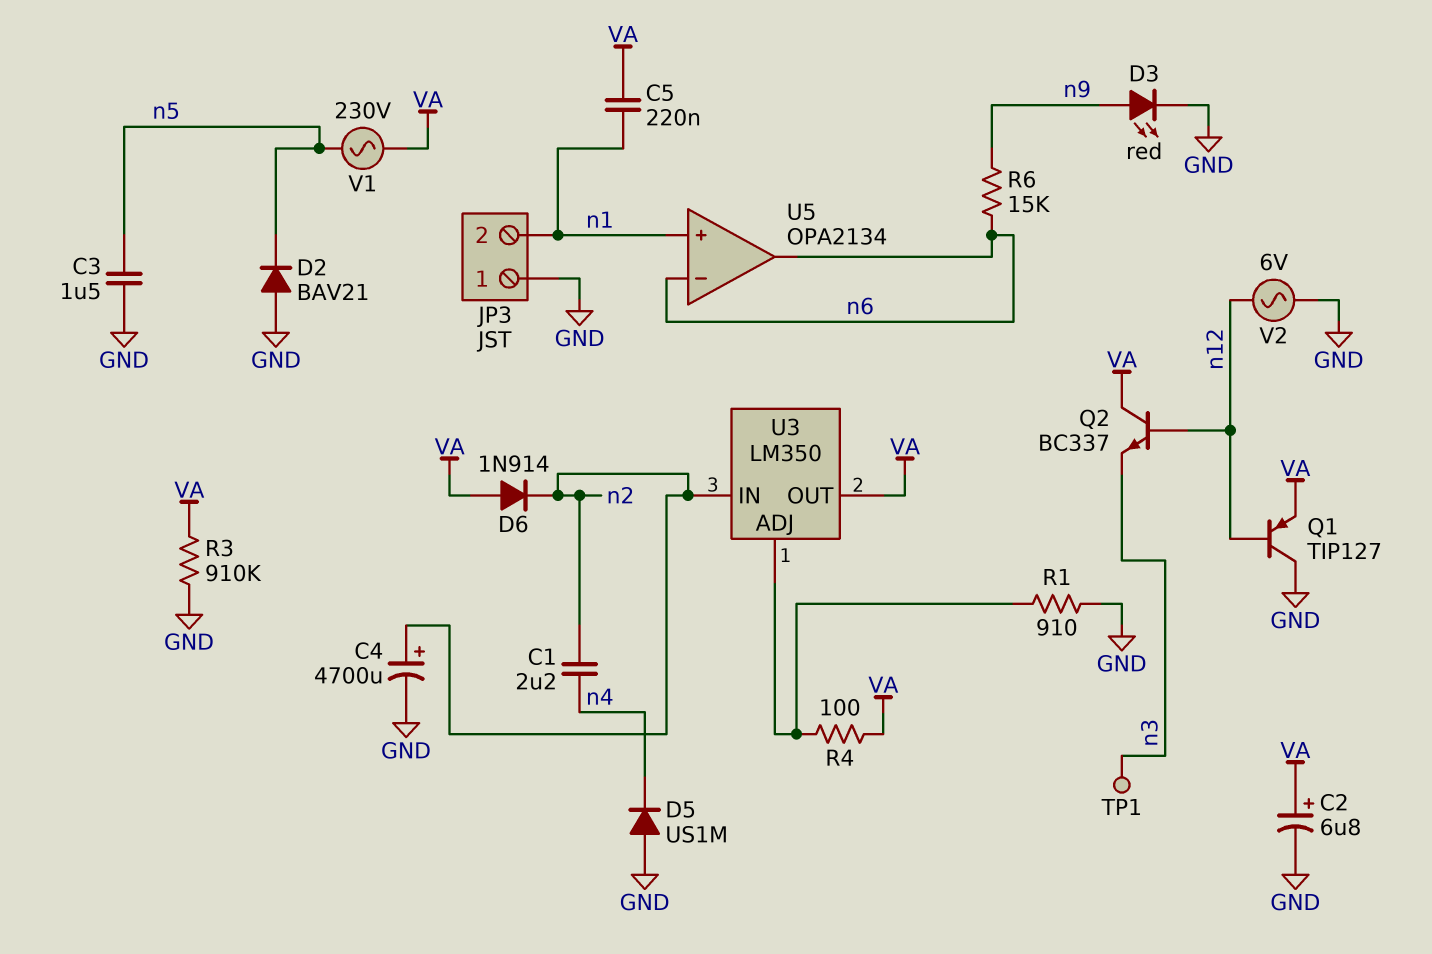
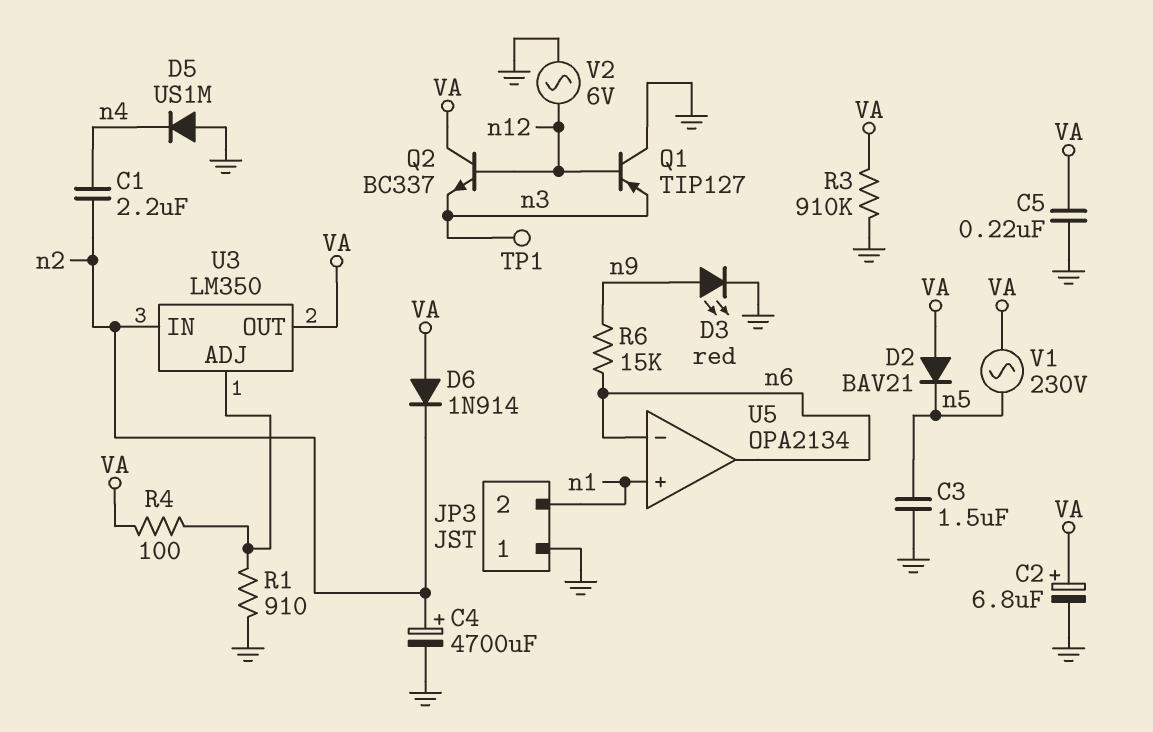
C5: 220nF (VA, n1) -> 220nF (GND, VA)
D2: diode BAV21 (A GND, K n5) -> diode BAV21 (A VA, K n5)
Q1: PNP TIP127 (B n12, C GND, E VA) -> PNP TIP127 (B n12, C GND, E n3)

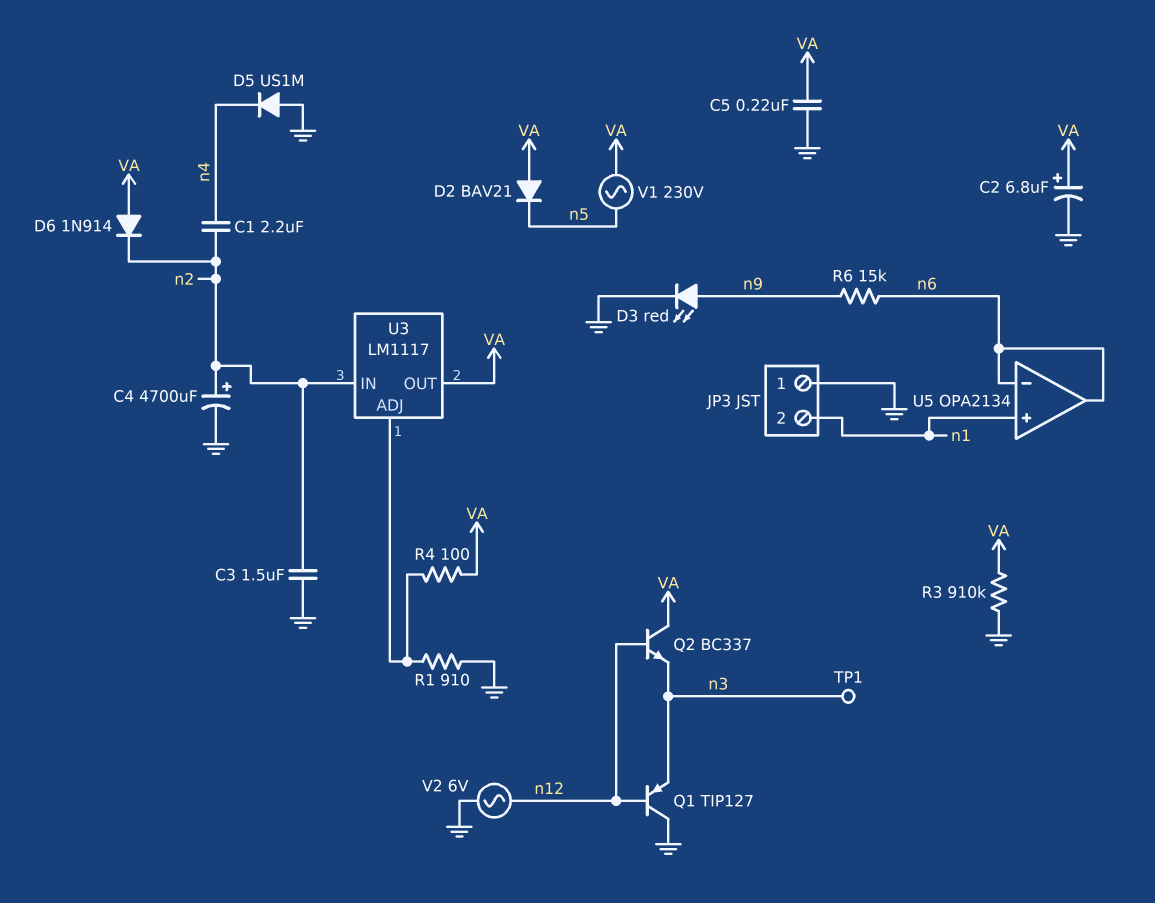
C3: 1.5uF (GND, n5) -> 1.5uF (GND, n2)
U3: LM350 -> LM1117

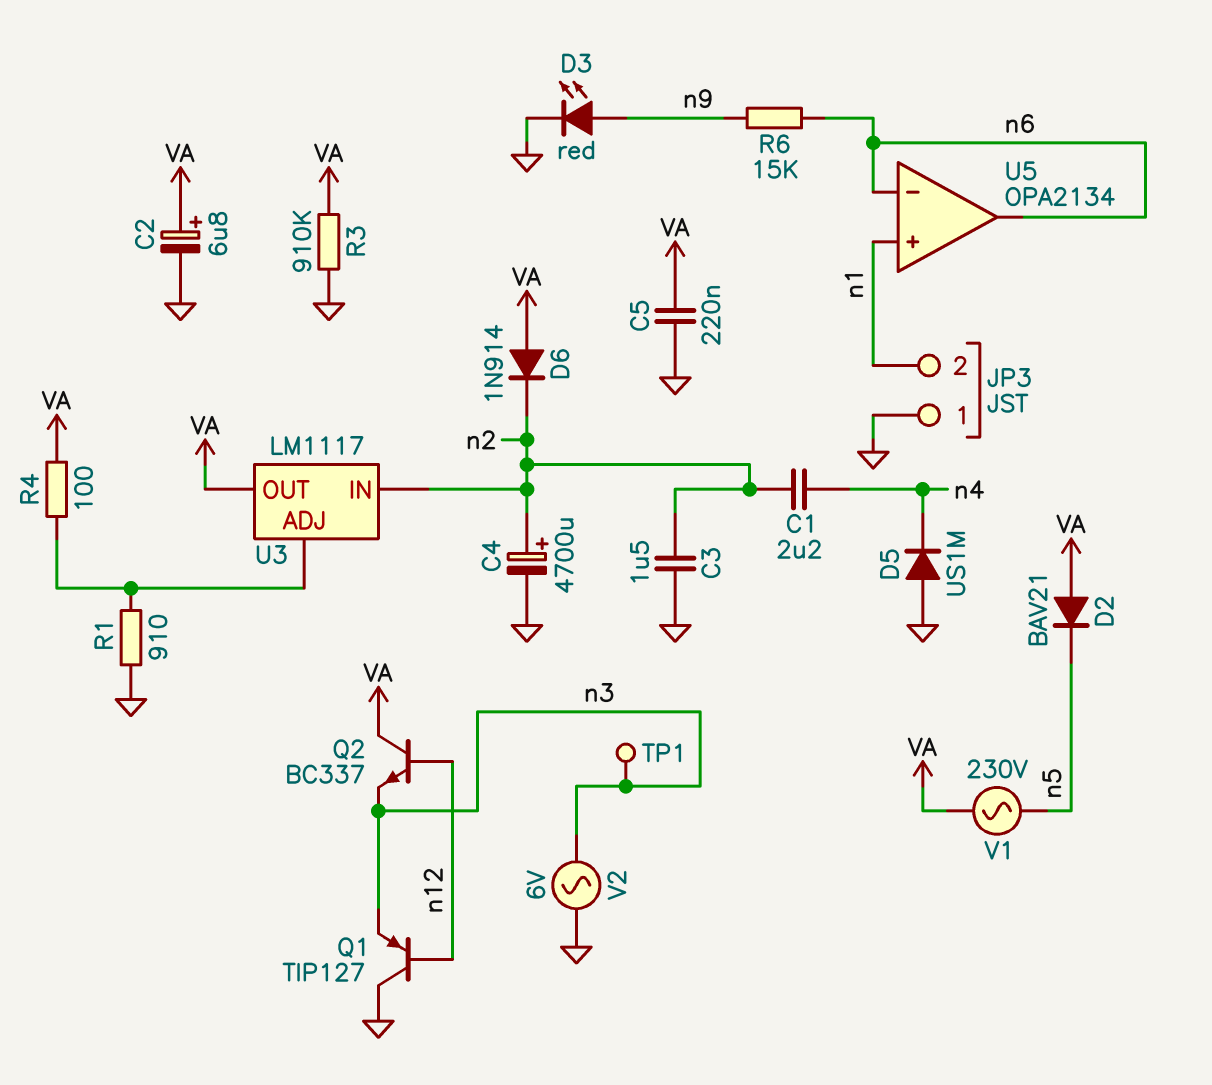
V2: AC 6V (GND, n12) -> AC 6V (GND, n3)

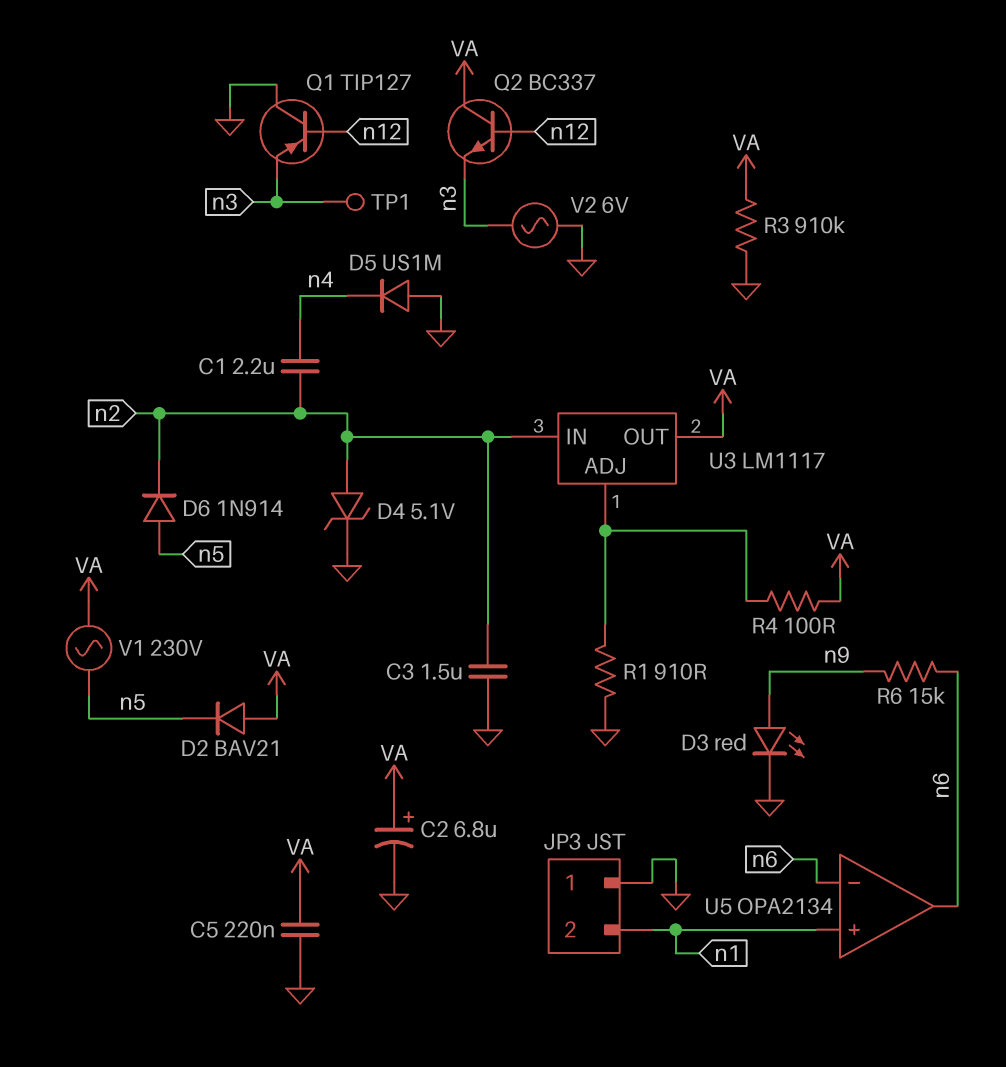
C4: 4700uF (plus n2, minus GND) -> none
D4: none -> zener 5.1V (A n2, K GND)
D6: diode 1N914 (A VA, K n2) -> diode 1N914 (A n5, K n2)

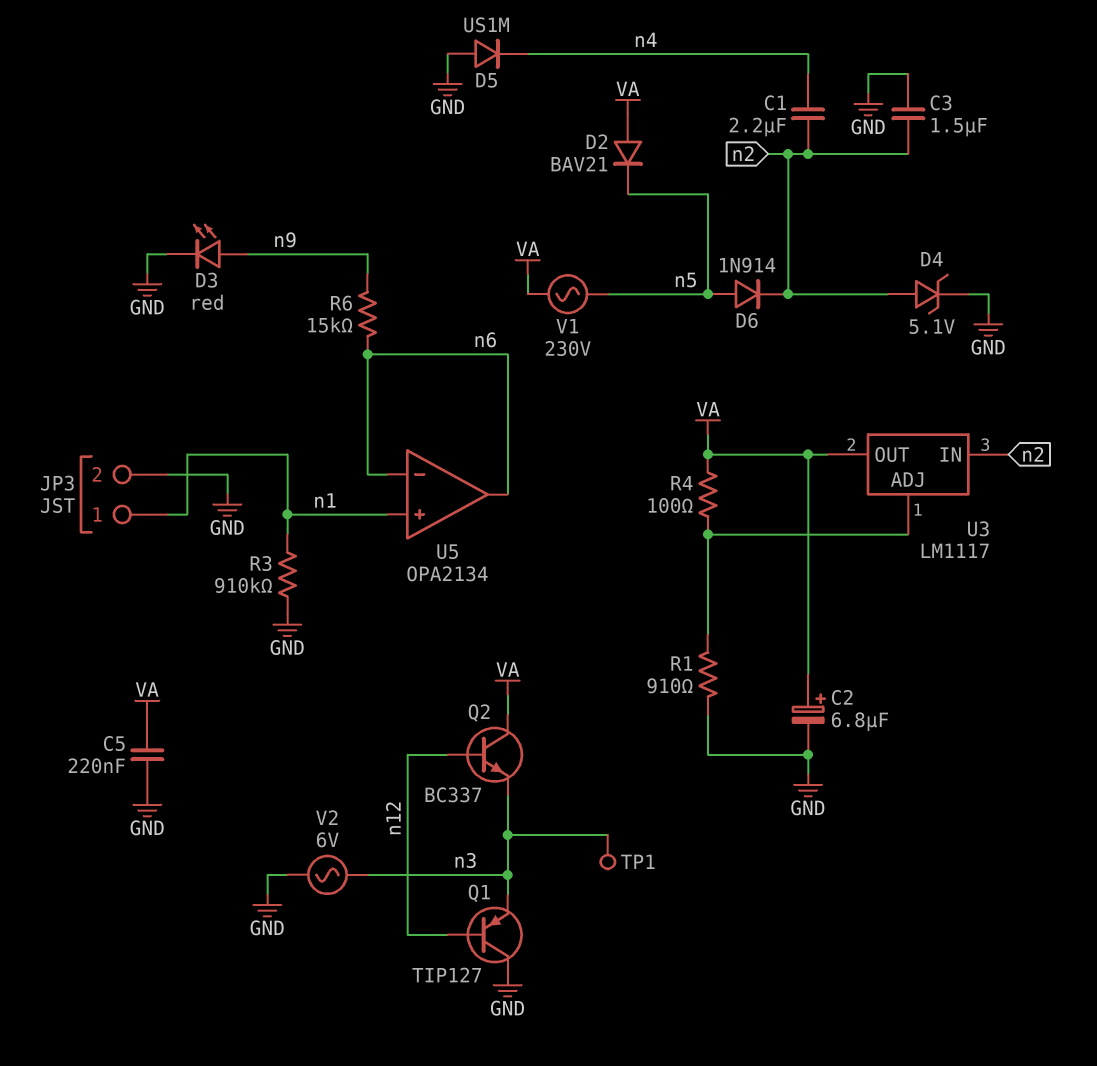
JP3 pin 1: GND -> n1
JP3 pin 2: n1 -> GND
R3: 910k (GND, VA) -> 910k (GND, n1)

